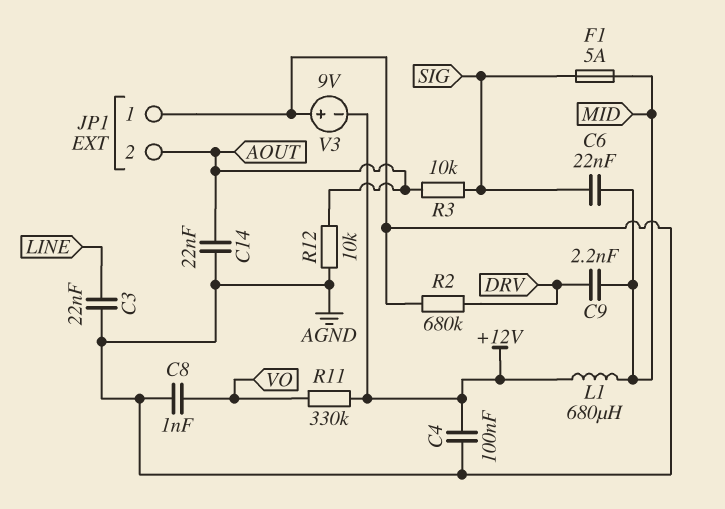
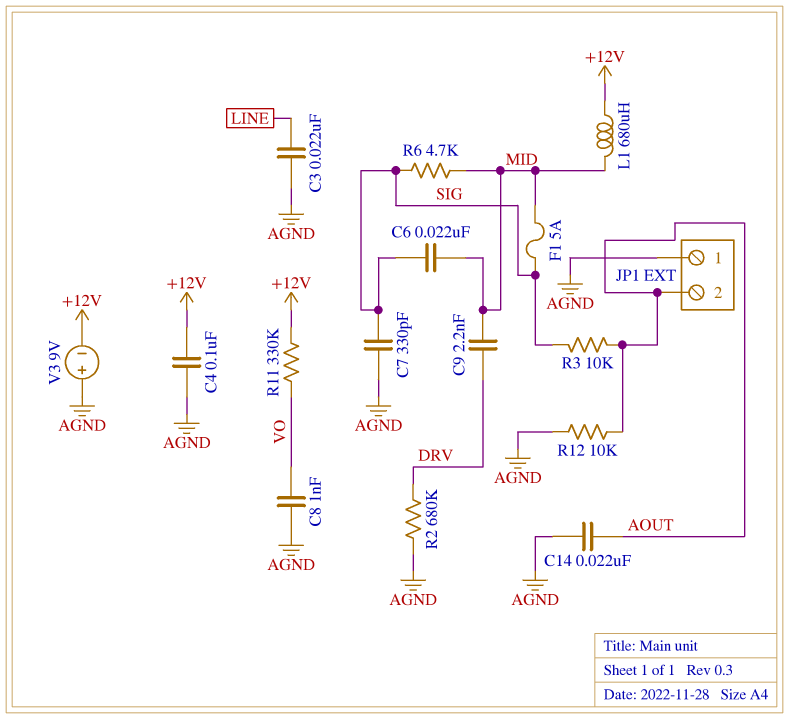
C7: none -> 330pF (AGND, SIG)
R6: none -> 4.7k (MID, SIG)

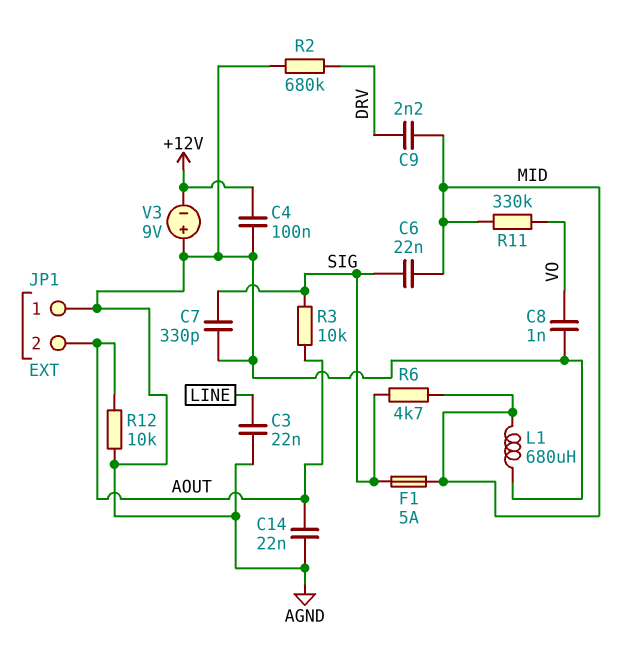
L1: 680uH (+12V, MID) -> 680uH (AGND, MID)
R11: 330k (+12V, VO) -> 330k (MID, VO)

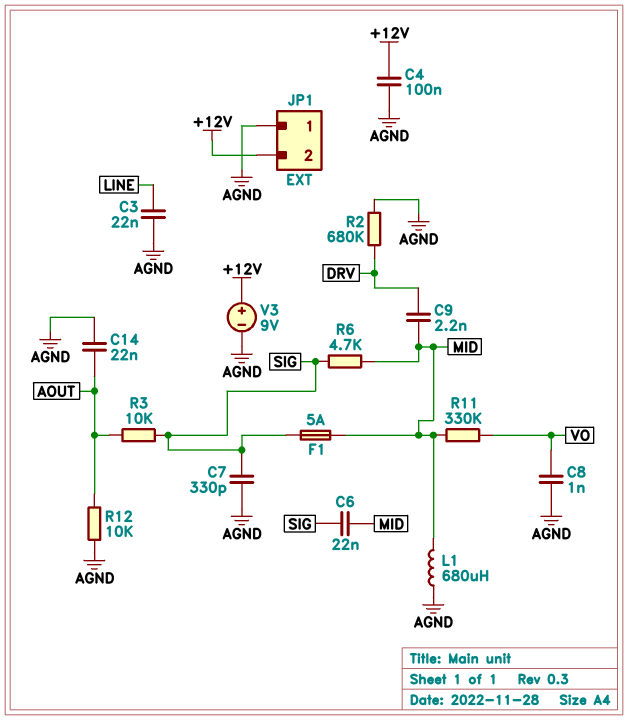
JP1 pin 2: AOUT -> +12V
V3: 9V (plus AGND, minus +12V) -> 9V (plus +12V, minus AGND)

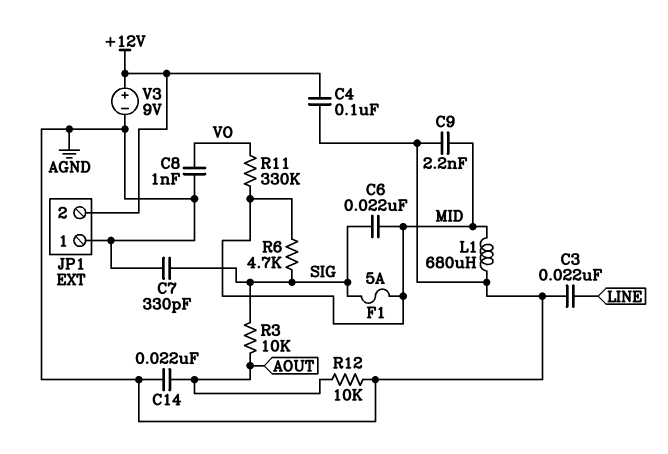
C9: 2.2nF (DRV, MID) -> 2.2nF (AGND, MID)
R2: 680k (AGND, DRV) -> none

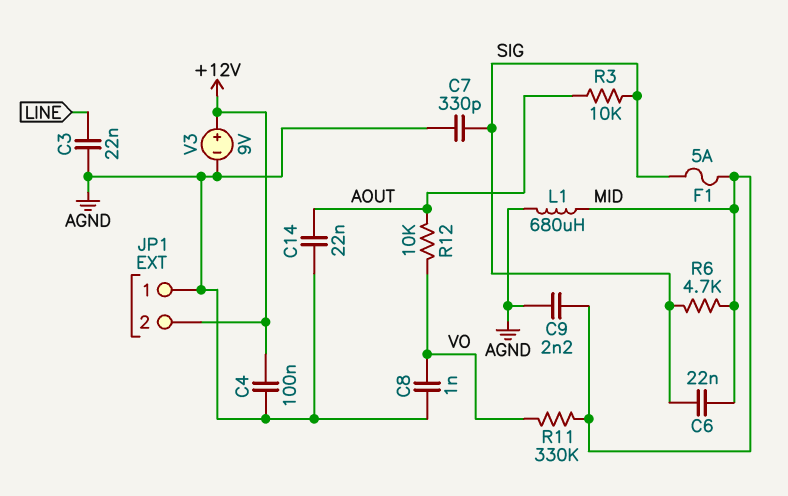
R12: 10k (AGND, AOUT) -> 10k (AOUT, VO)

